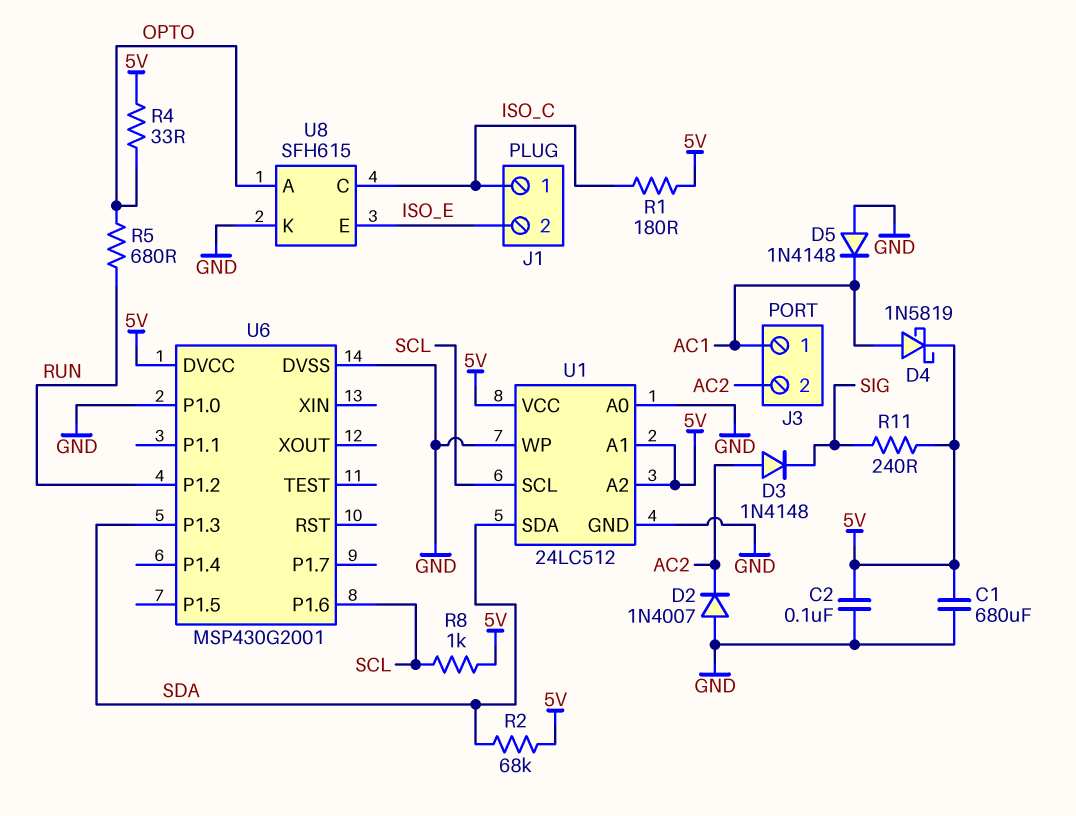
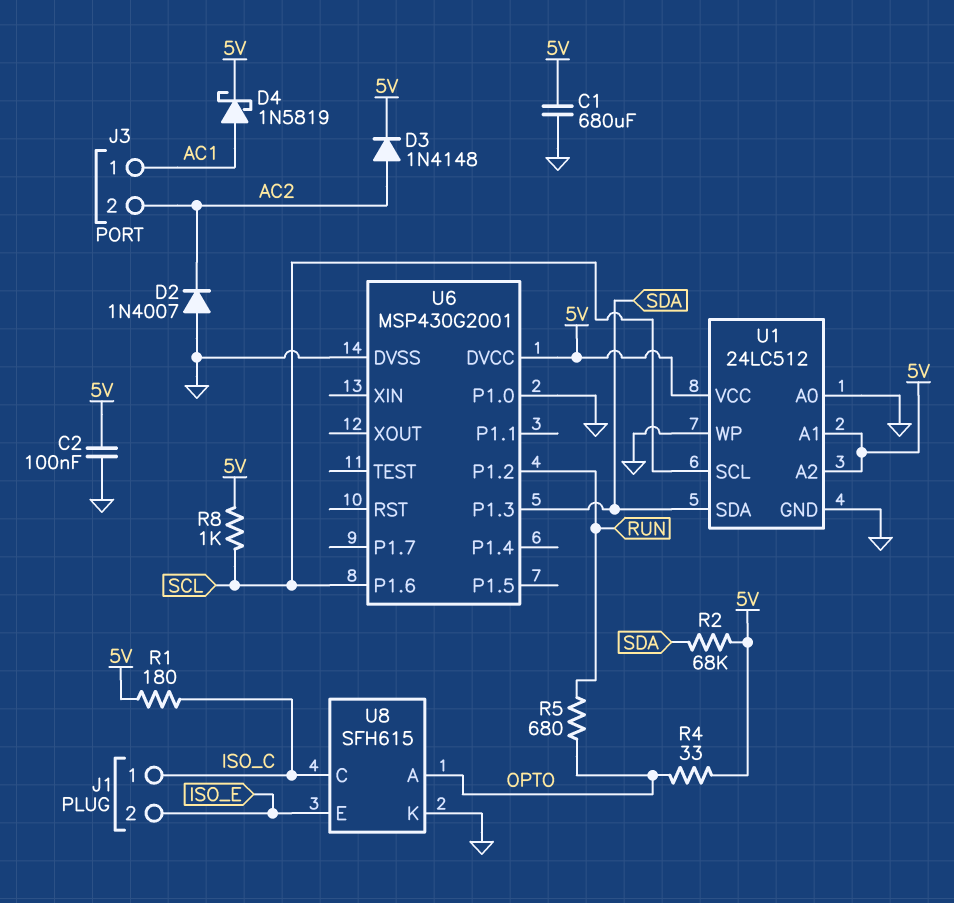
D3: diode 1N4148 (A AC2, K SIG) -> diode 1N4148 (A AC2, K 5V)
D5: diode 1N4148 (A GND, K AC1) -> none
R11: 240 (5V, SIG) -> none

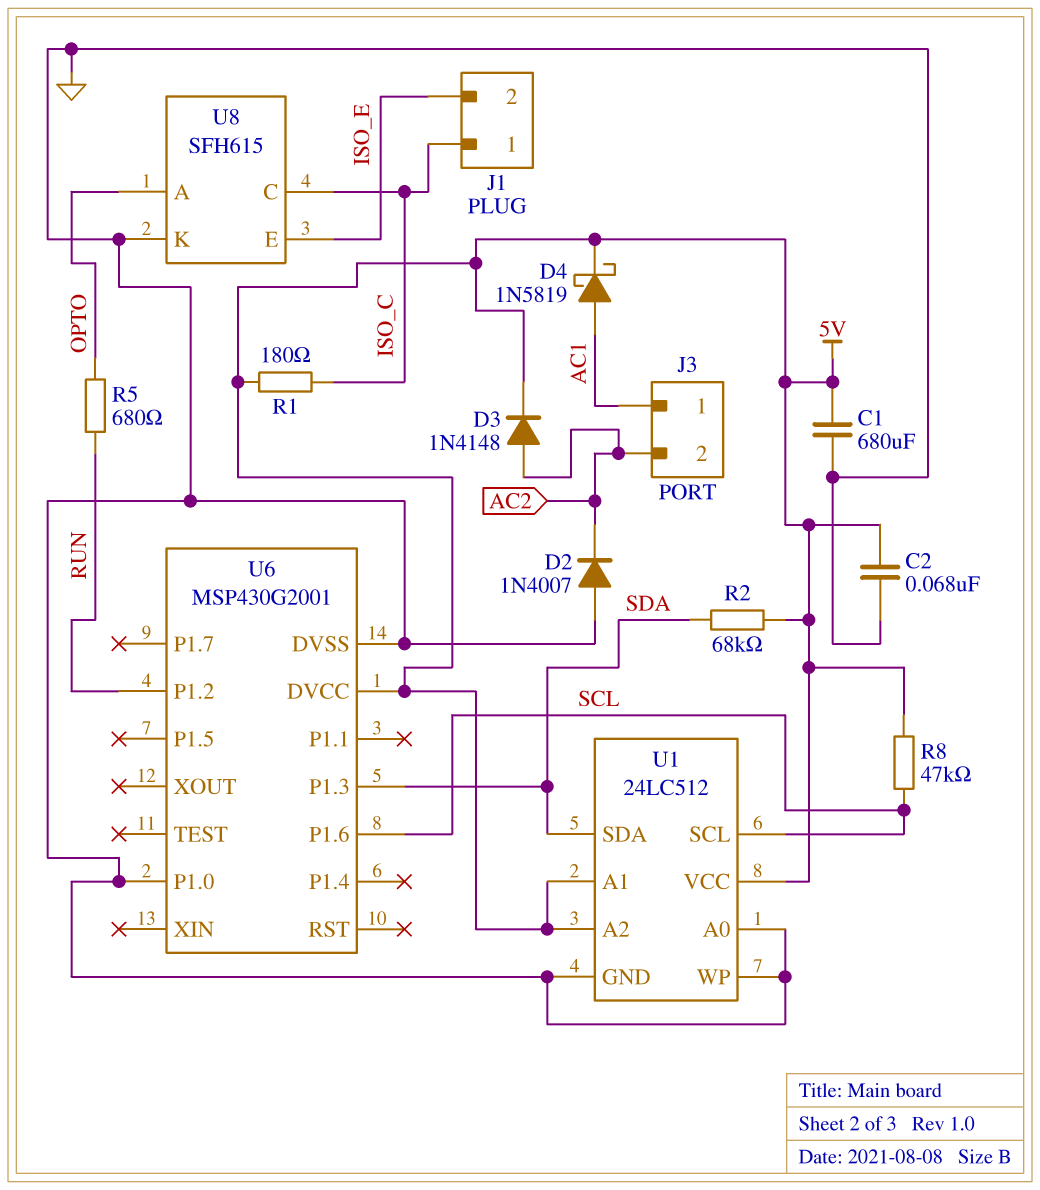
C2: 100nF (5V, GND) -> 68nF (5V, GND)
R4: 33 (5V, OPTO) -> none
R8: 1k (5V, SCL) -> 47k (5V, SCL)

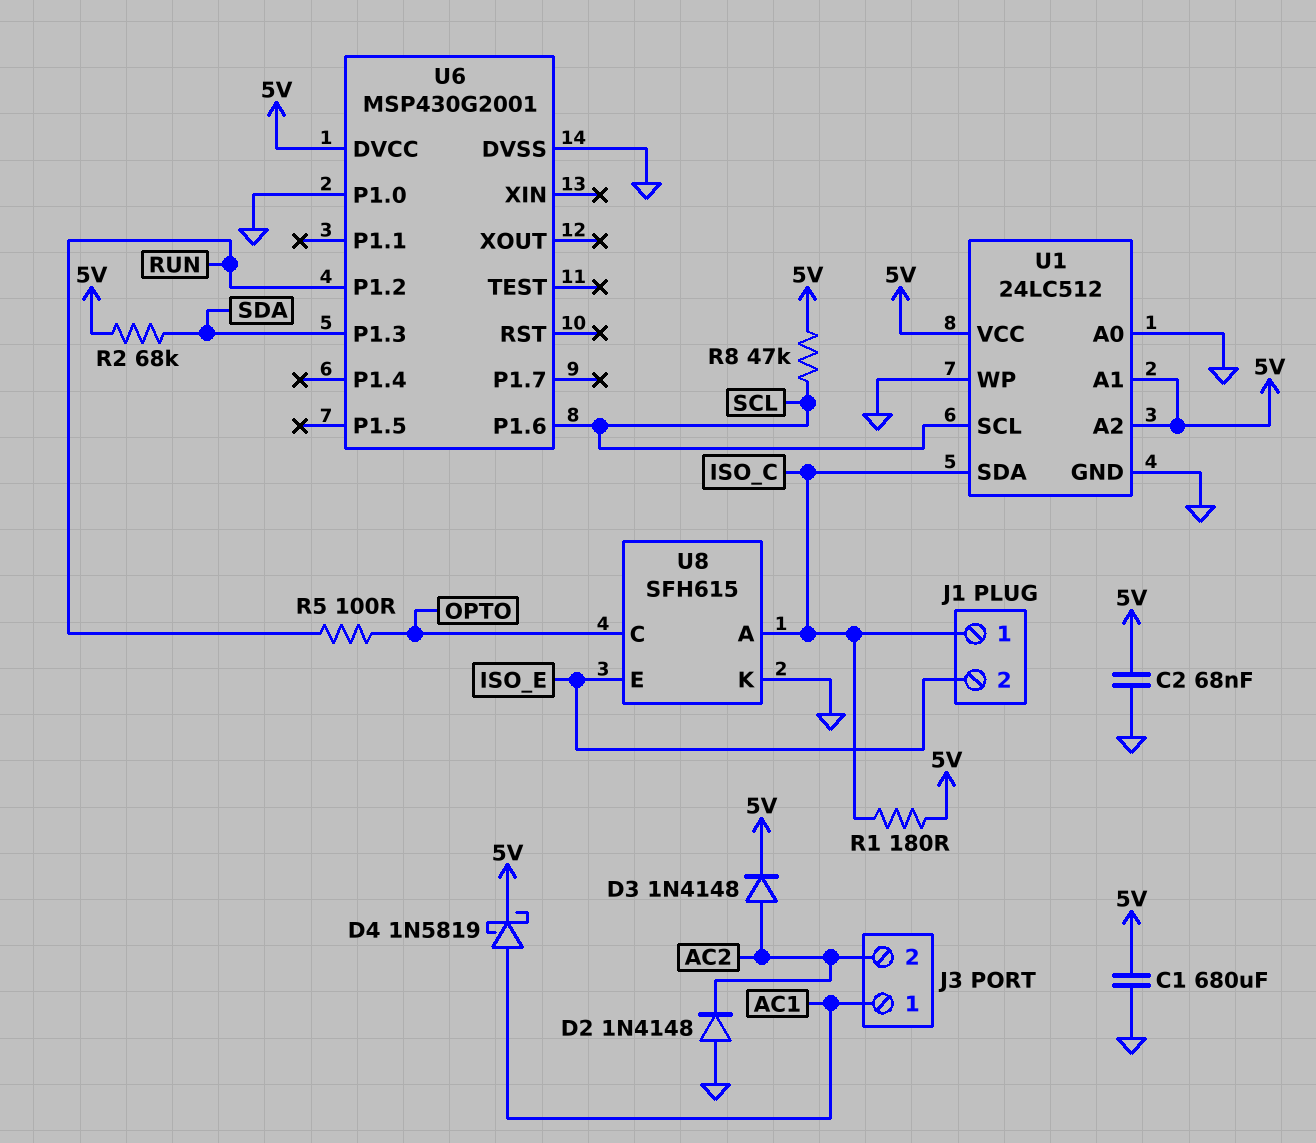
D2: diode 1N4007 (A GND, K AC2) -> diode 1N4148 (A GND, K AC2)
R5: 680 (OPTO, RUN) -> 100 (OPTO, RUN)
U1 pin SDA: SDA -> ISO_C
U8 pin A: OPTO -> ISO_C
U8 pin C: ISO_C -> OPTO

